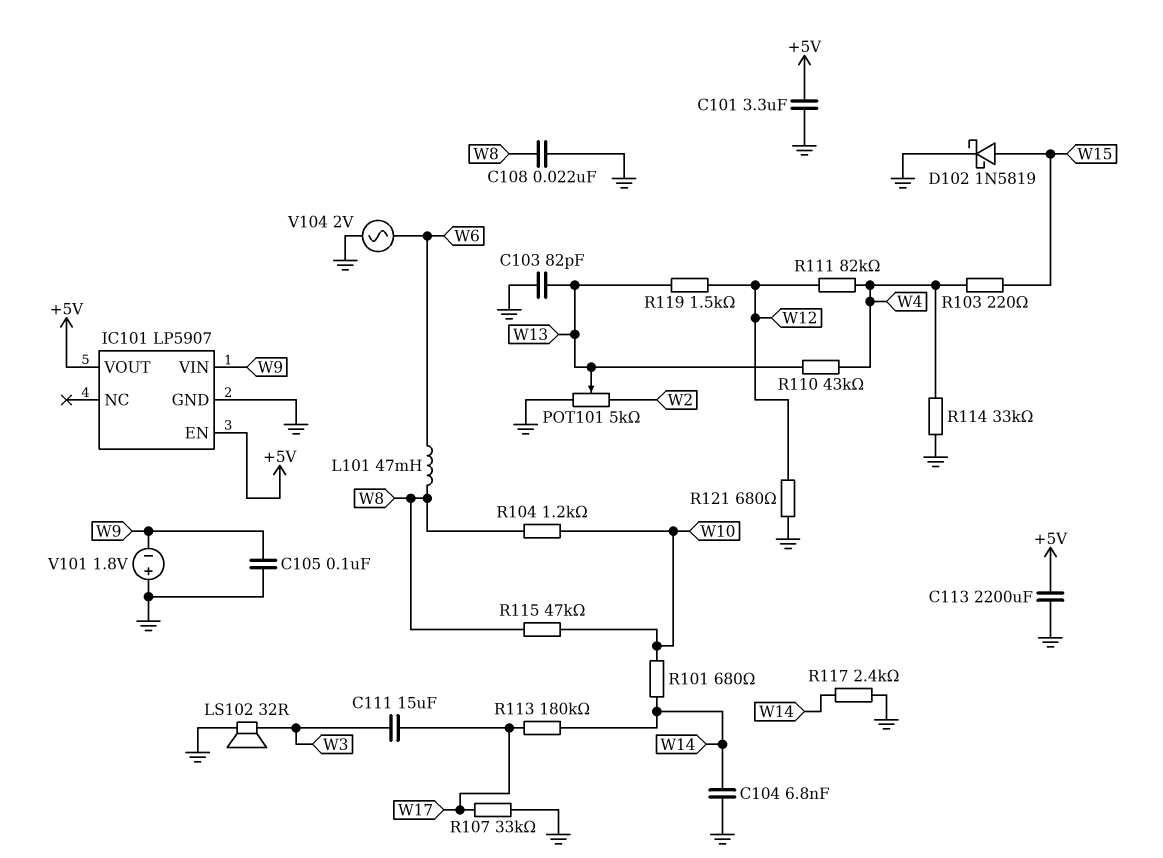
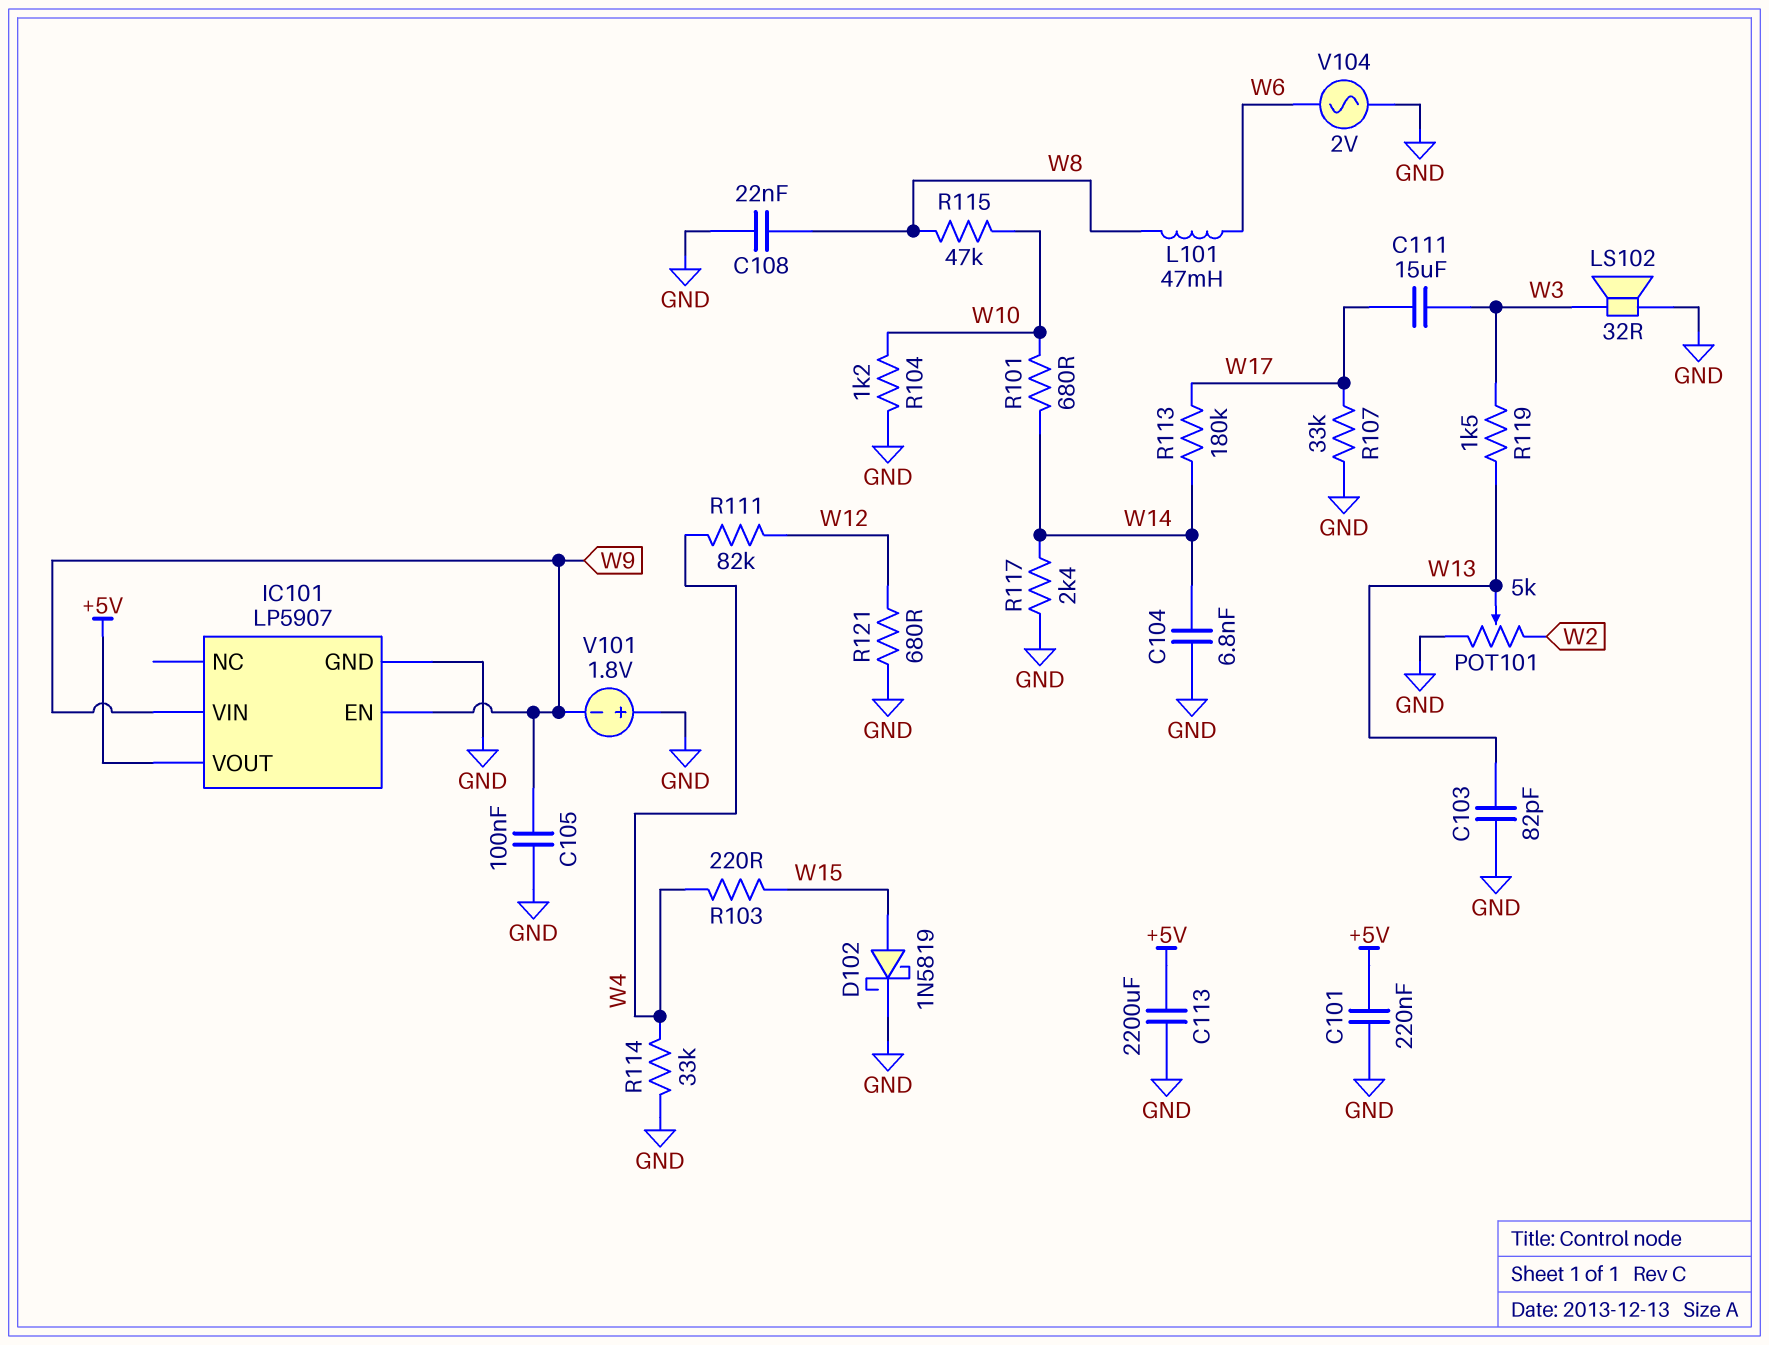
C101: 3.3uF (+5V, GND) -> 220nF (+5V, GND)
IC101 pin EN: +5V -> W9
R104: 1.2k (W8, W10) -> 1.2k (GND, W10)
R110: 43k (W4, W13) -> none
R119: 1.5k (W12, W13) -> 1.5k (W3, W13)

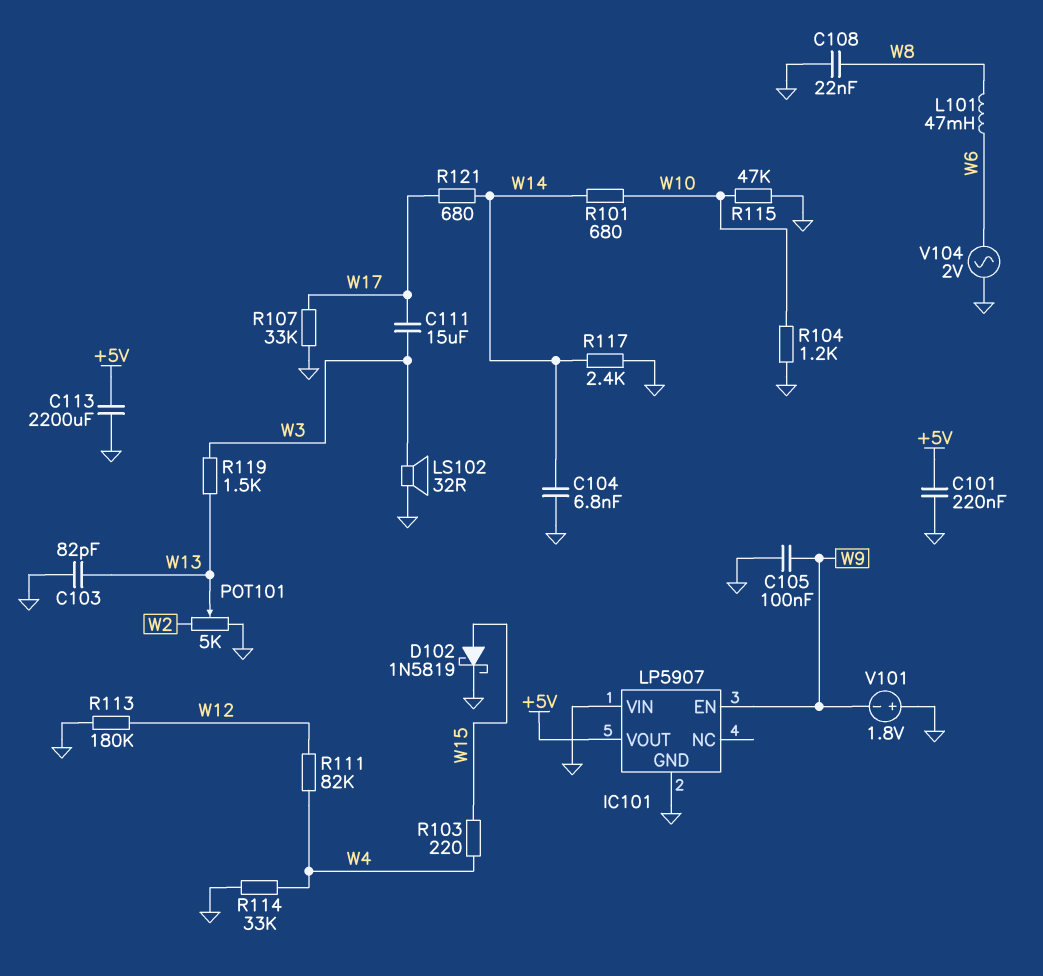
IC101 pin VIN: W9 -> GND
R113: 180k (W14, W17) -> 180k (GND, W12)
R115: 47k (W8, W10) -> 47k (GND, W10)
R121: 680 (GND, W12) -> 680 (W14, W17)

